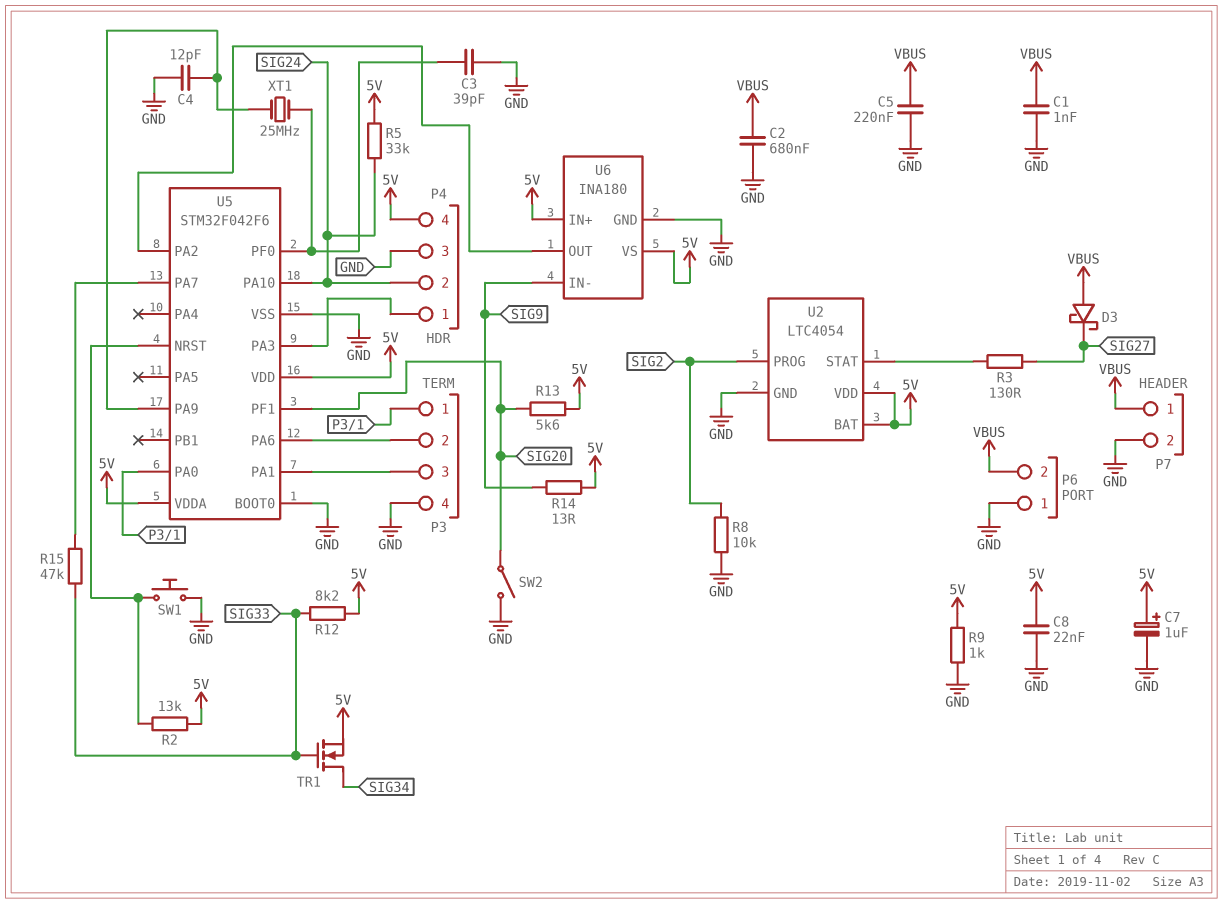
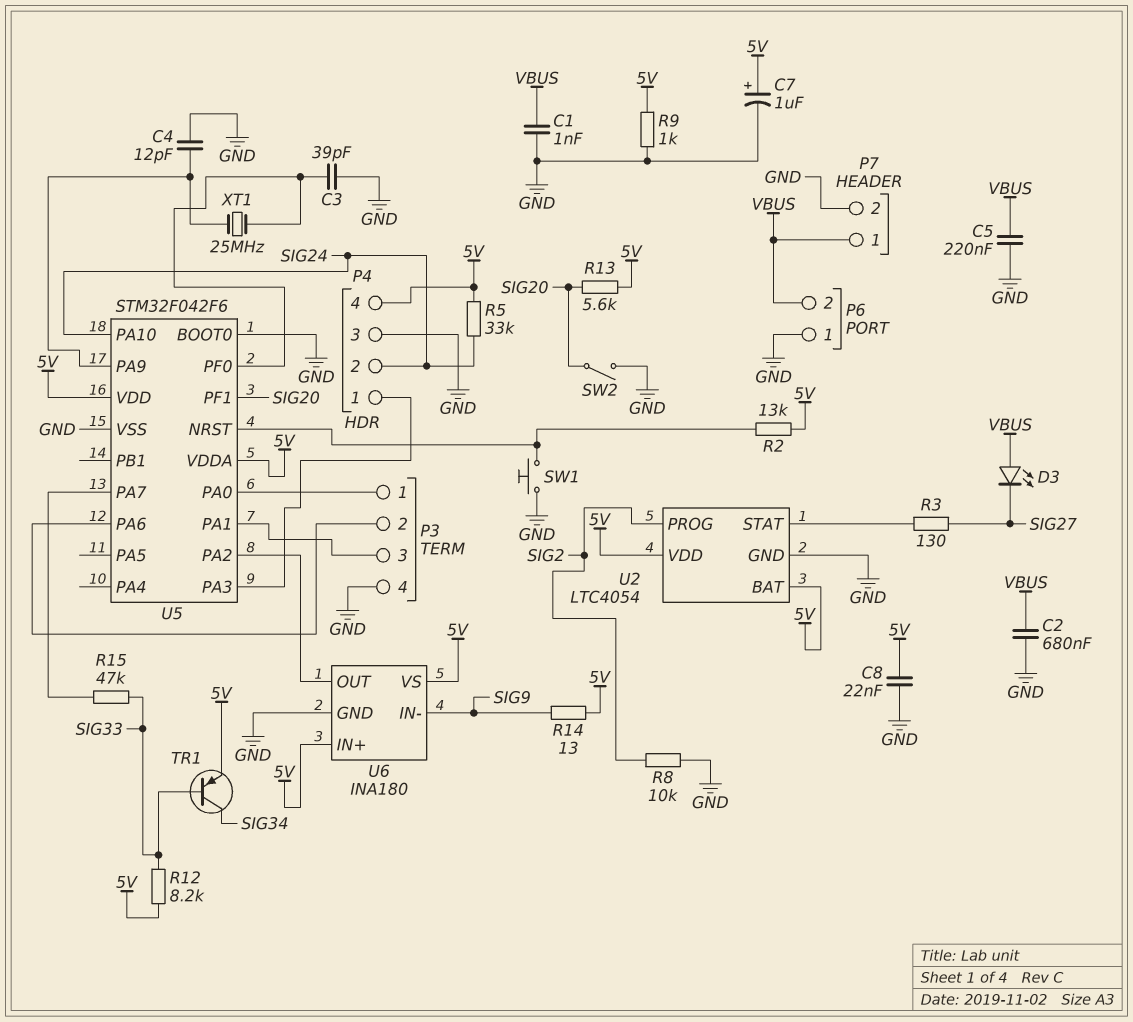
D3: schottky (A VBUS, K SIG27) -> LED (A VBUS, K SIG27)
TR1: NMOS (G SIG33, D SIG34, S 5V) -> PNP (B SIG33, C SIG34, E 5V)

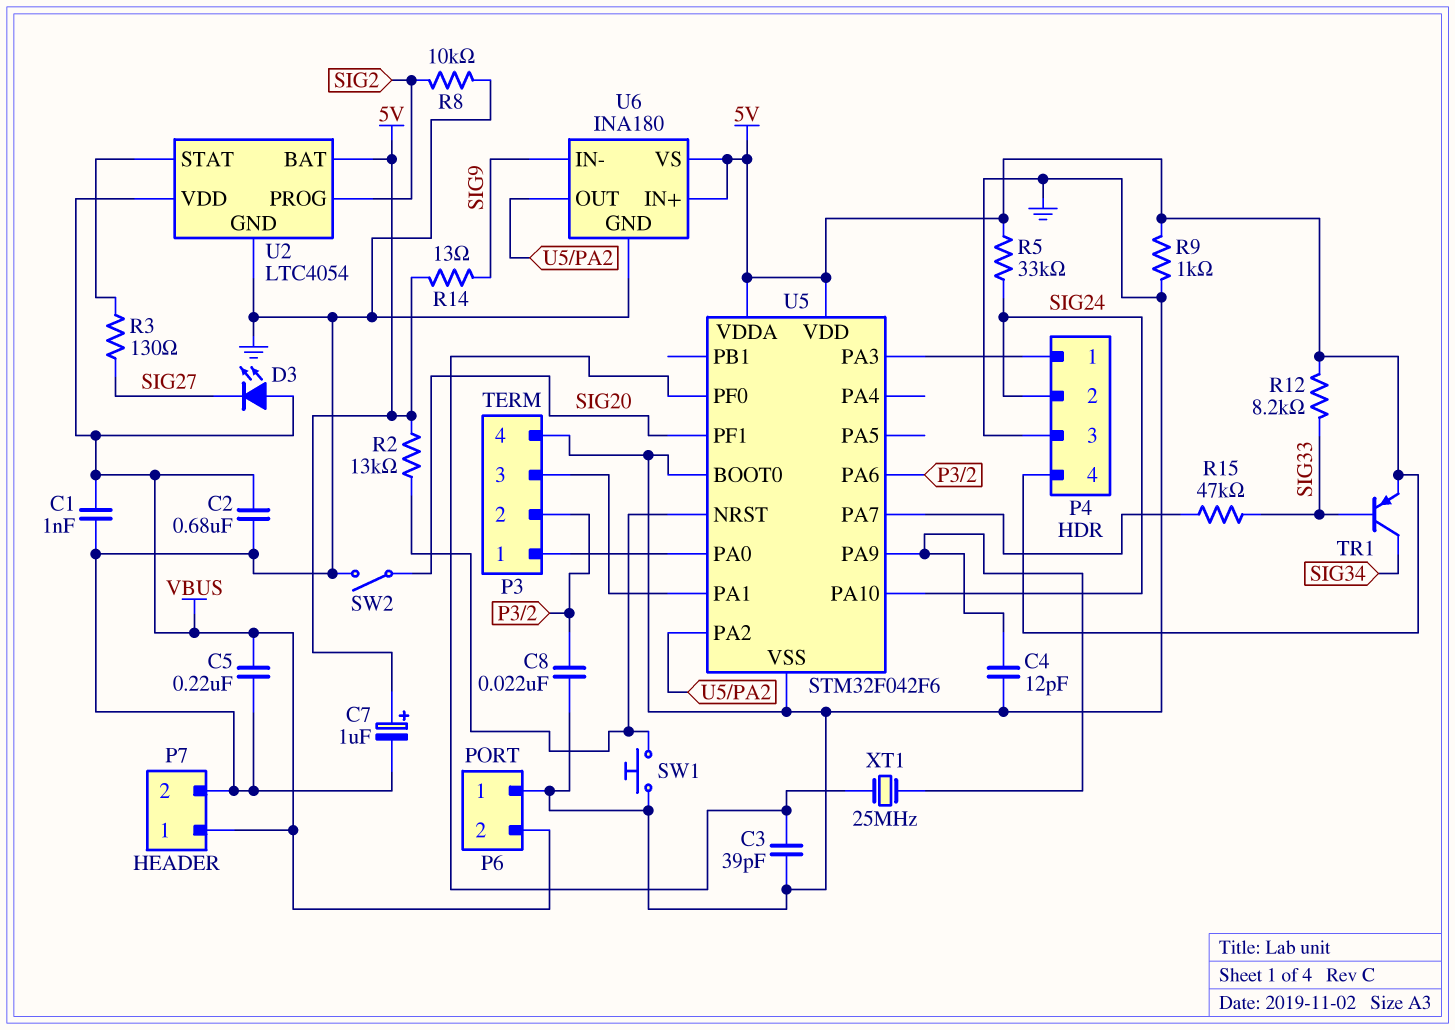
C8: 22nF (5V, GND) -> 22nF (GND, P3/2)
R13: 5.6k (5V, SIG20) -> none
U2 pin VDD: 5V -> VBUS

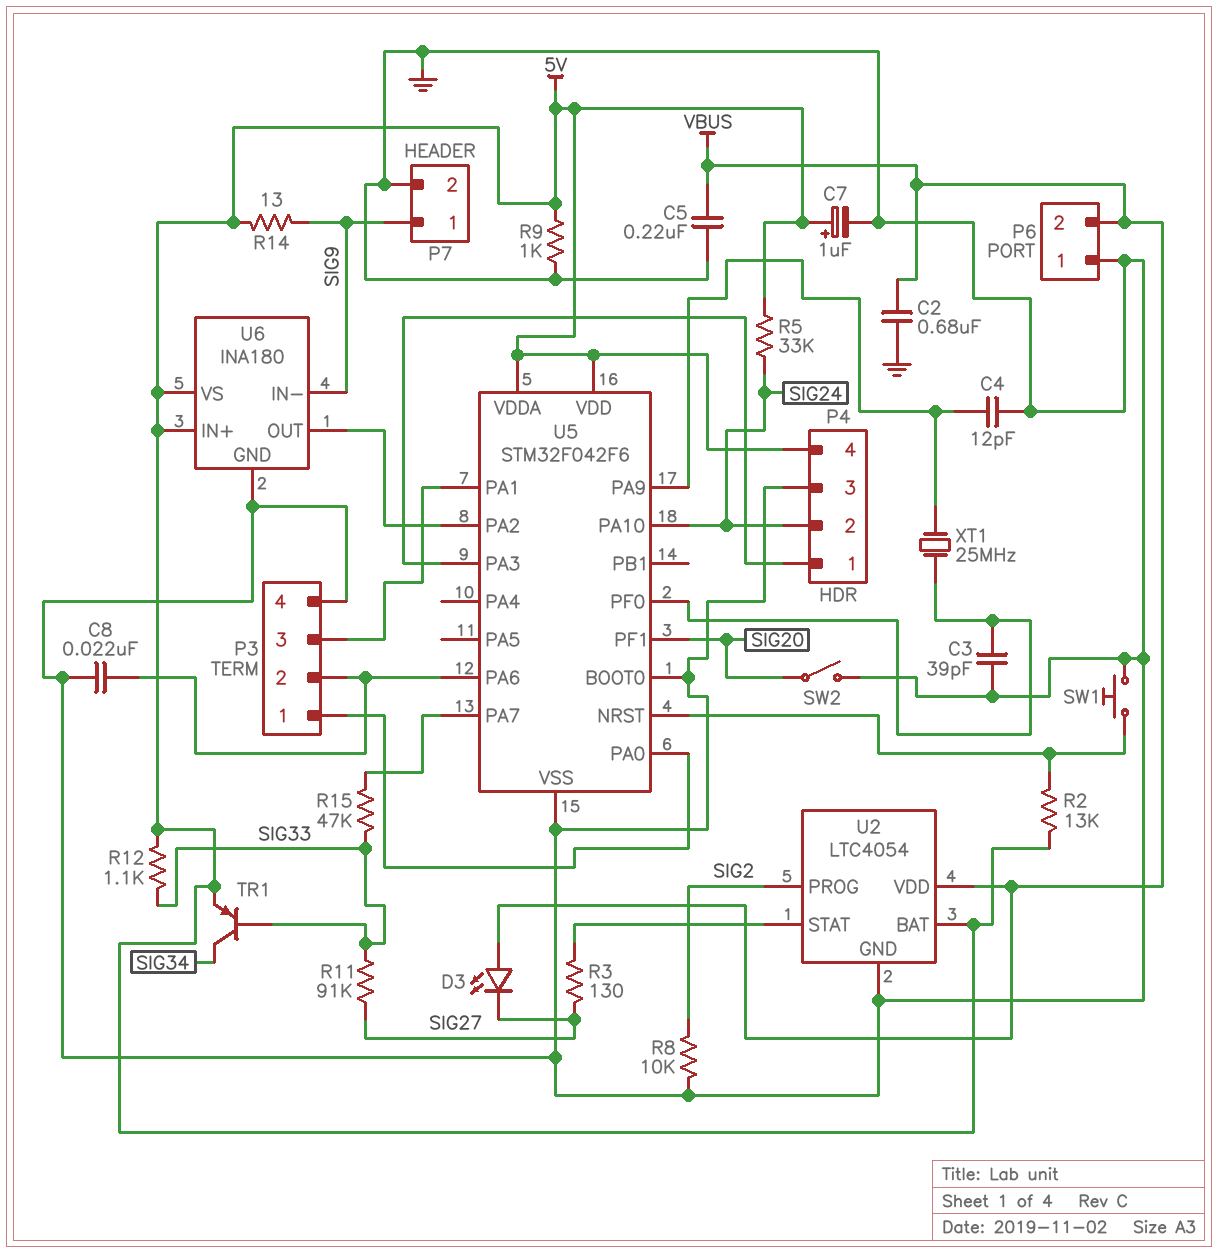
C1: 1nF (GND, VBUS) -> none
P7 pin 1: VBUS -> SIG9
R11: none -> 91k (SIG27, SIG33)
R12: 8.2k (5V, SIG33) -> 1.1k (5V, SIG33)

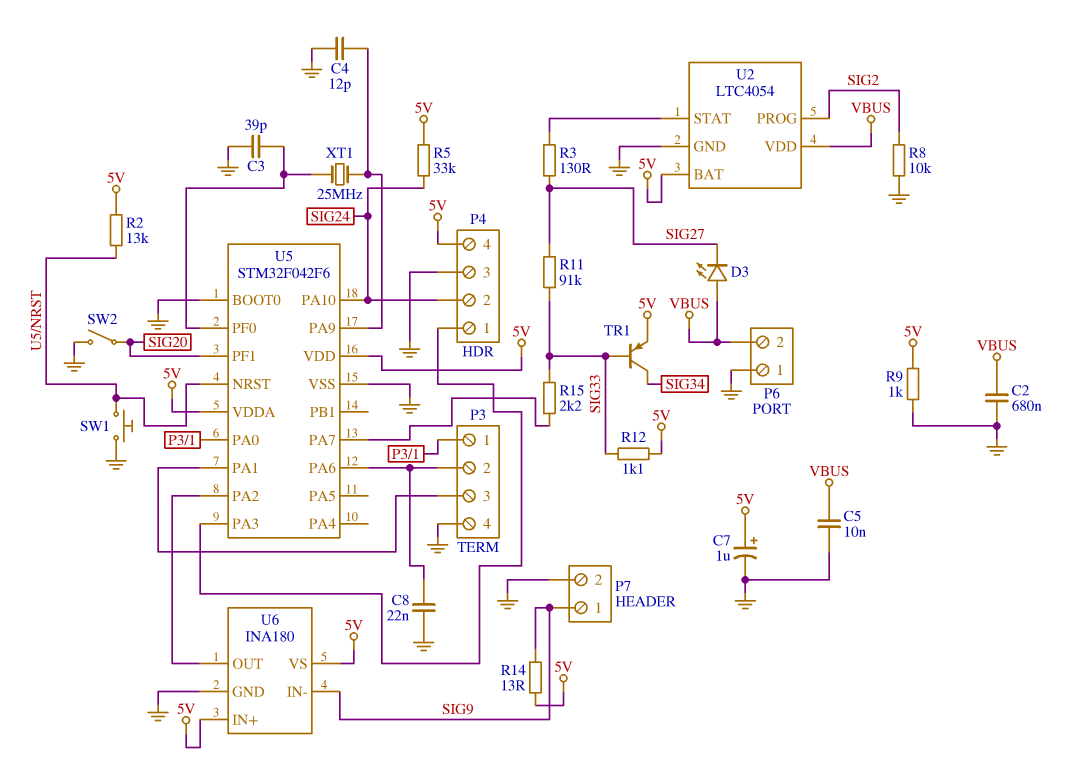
C5: 220nF (GND, VBUS) -> 10nF (GND, VBUS)
R15: 47k (SIG33, U5/PA7) -> 2.2k (SIG33, U5/PA7)

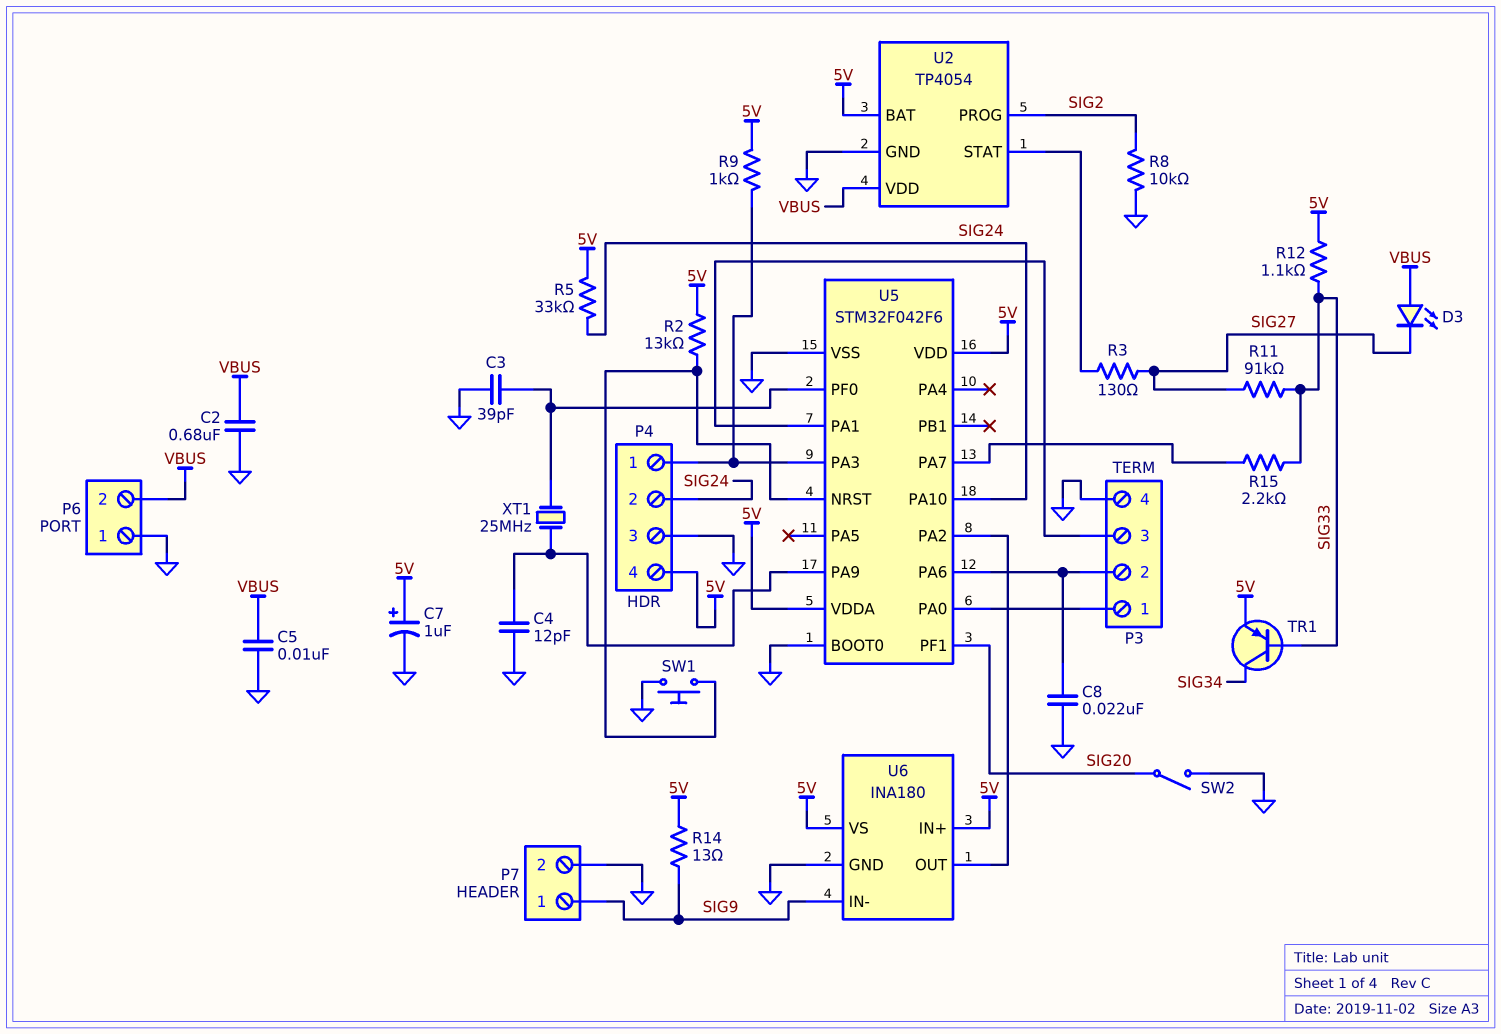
R9: 1k (5V, GND) -> 1k (5V, P4/1)
U2: LTC4054 -> TP4054

